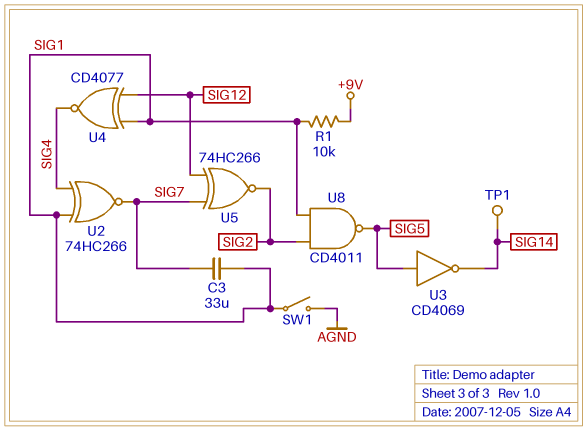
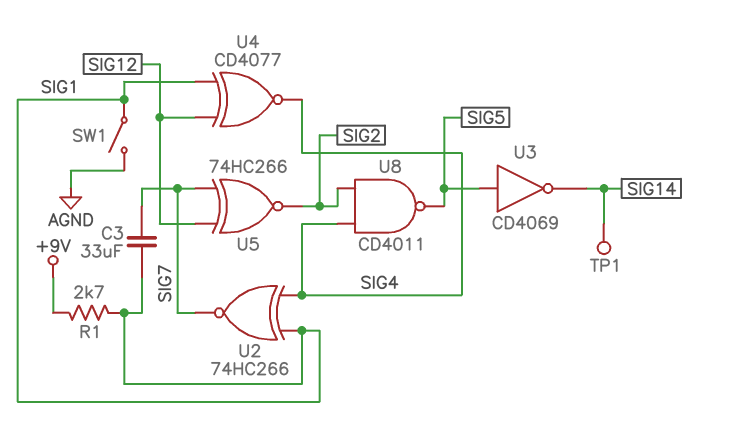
R1: 10k (+9V, SIG1) -> 2.7k (+9V, SIG1)
U8: NAND CD4011 (in SIG1, in SIG2, out SIG5) -> NAND CD4011 (in SIG2, in SIG4, out SIG5)

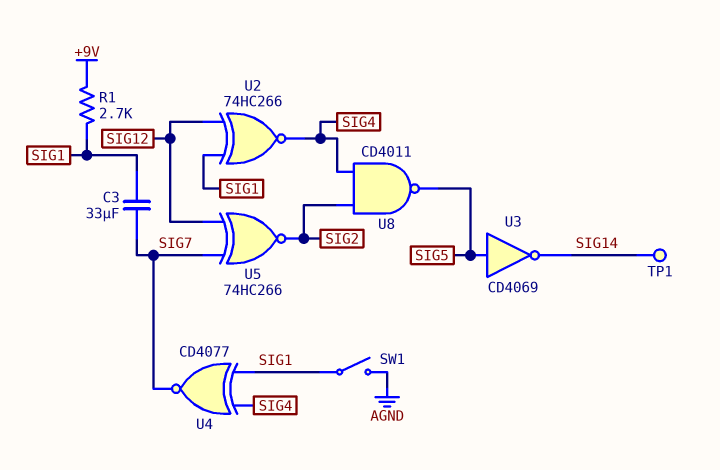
U2: XNOR 74HC266 (in SIG1, in SIG4, out SIG7) -> XNOR 74HC266 (in SIG1, in SIG12, out SIG4)
U4: XNOR CD4077 (in SIG1, in SIG12, out SIG4) -> XNOR CD4077 (in SIG1, in SIG4, out SIG7)

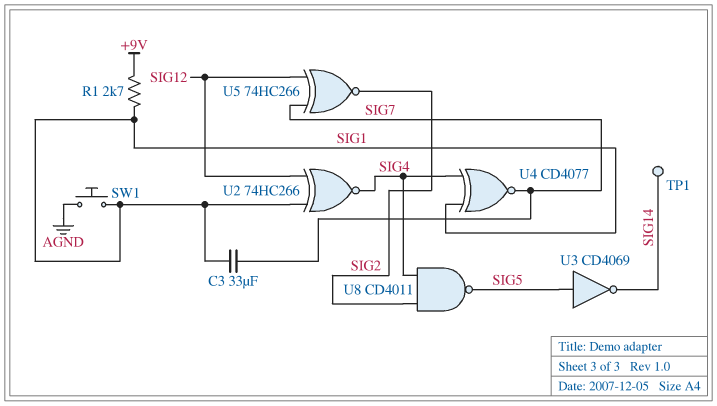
SW1: switch (AGND, SIG1) -> button (AGND, SIG1)

